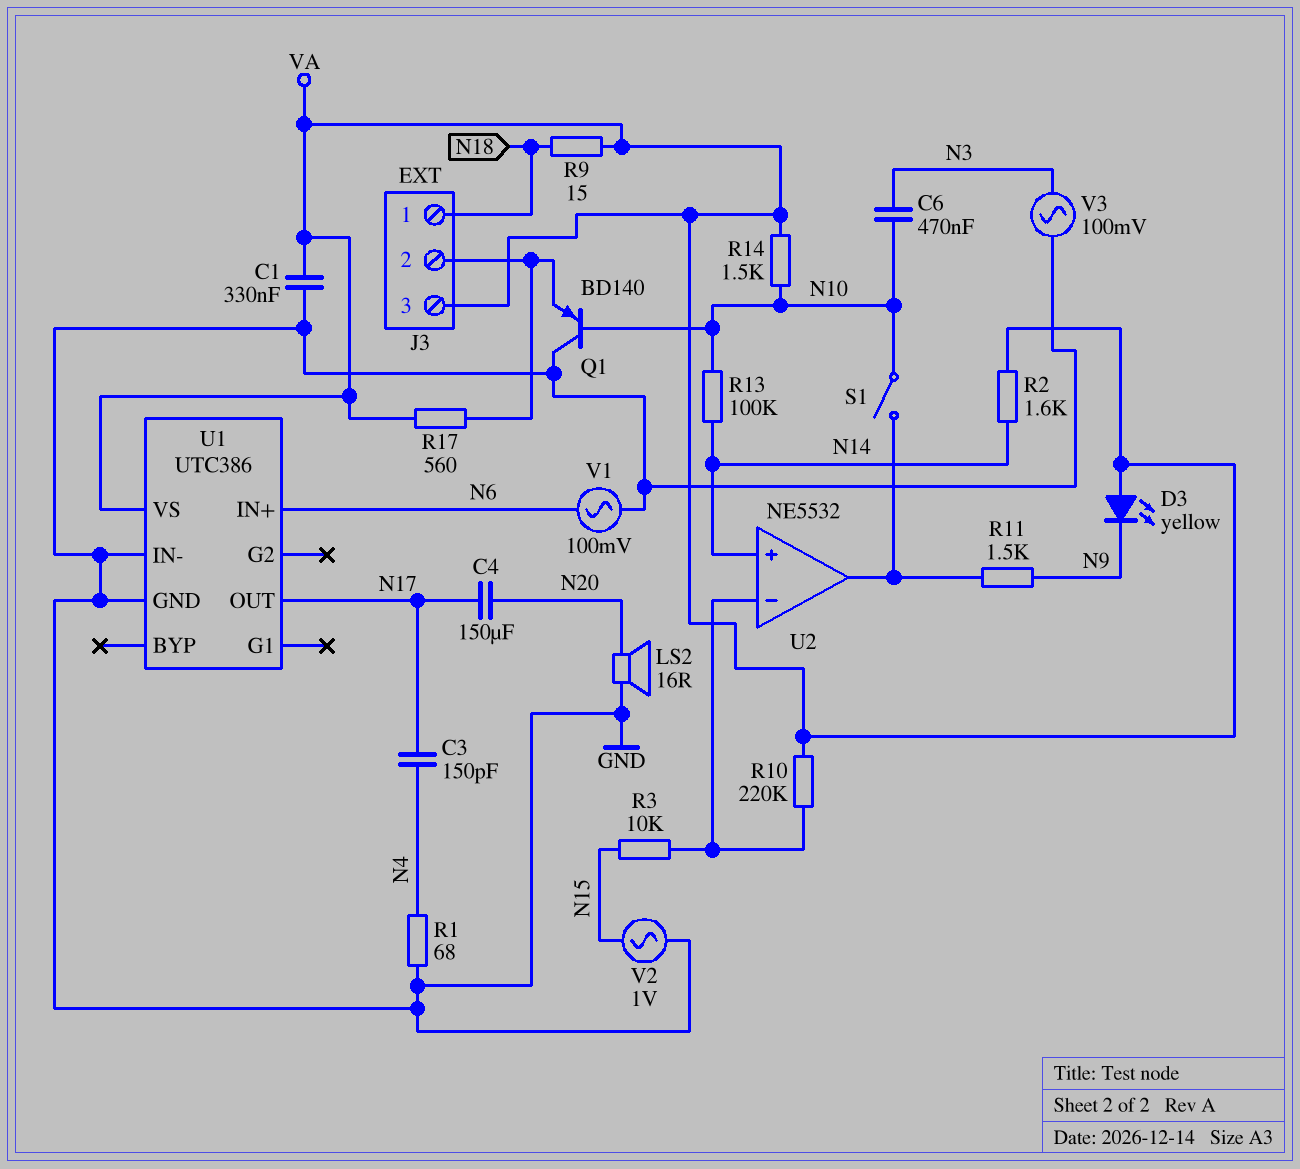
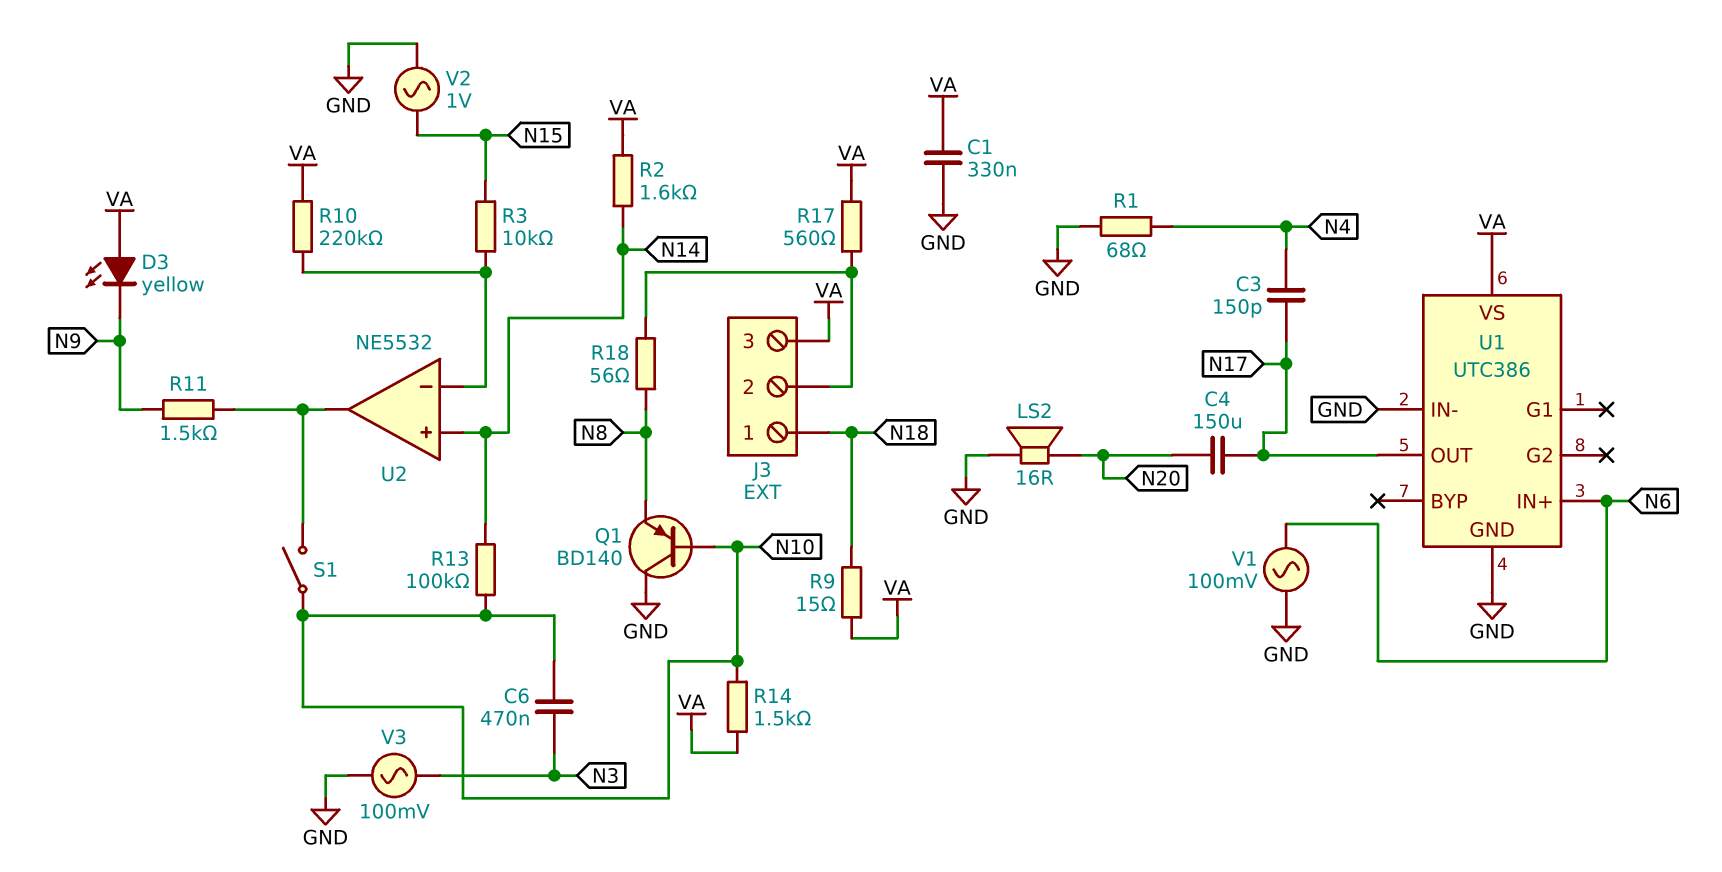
Q1: PNP BD140 (B N10, C GND, E J3/2) -> PNP BD140 (B N10, C GND, E N8)
R18: none -> 56 (J3/2, N8)

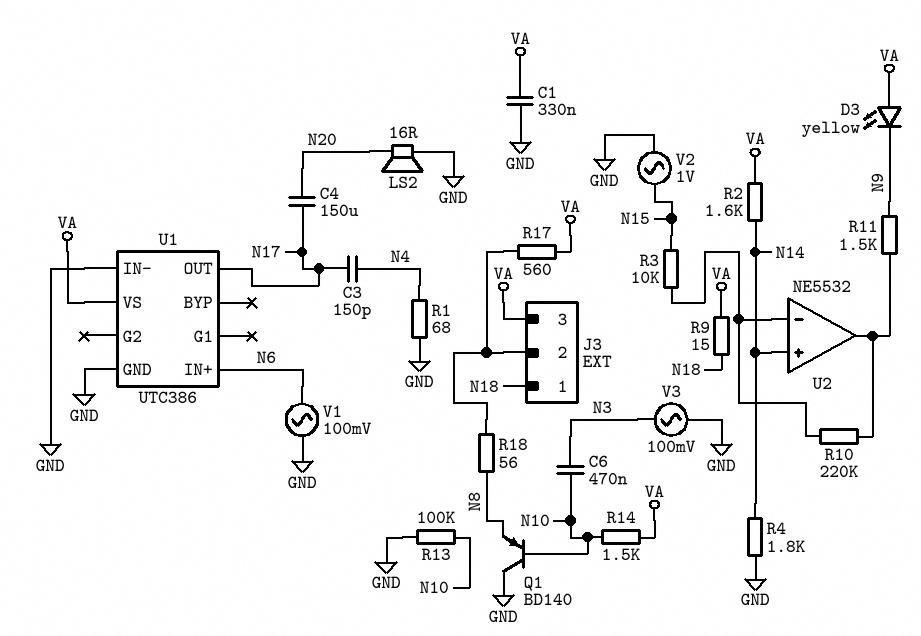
R4: none -> 1.8k (GND, N14)
R10: 220k (U2/in-, VA) -> 220k (U2/in-, U2/out)
R13: 100k (N10, N14) -> 100k (GND, N10)
S1: switch (N10, U2/out) -> none

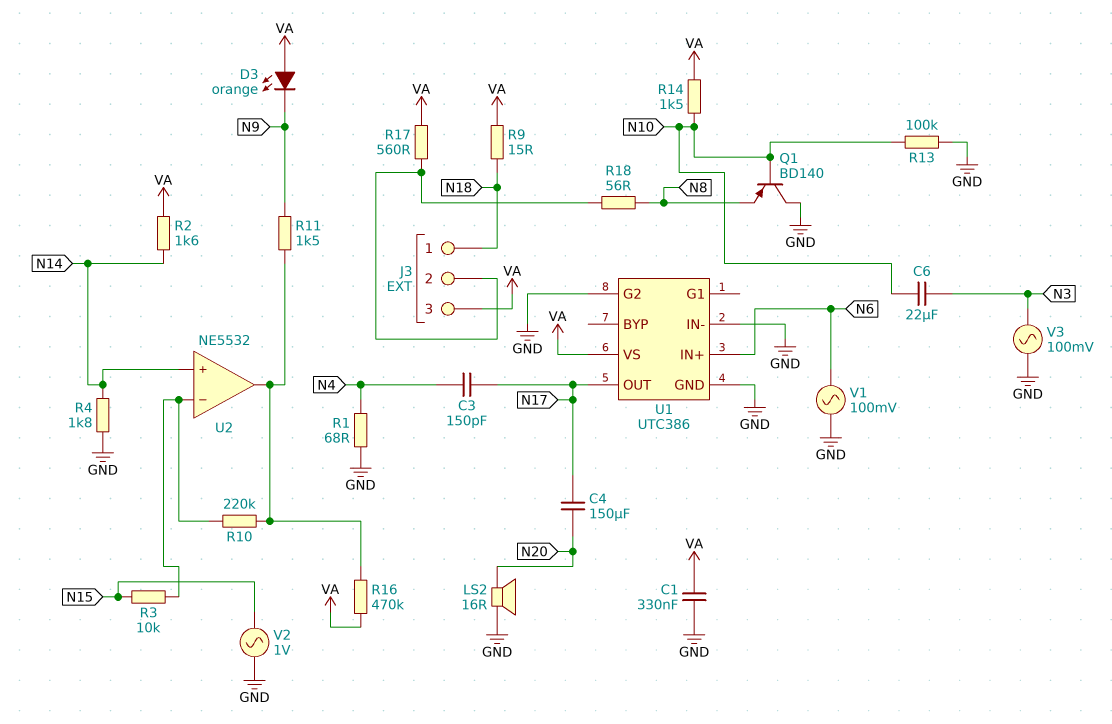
C6: 470nF (N3, N10) -> 22uF (N3, N10)
D3: LED yellow (A VA, K N9) -> LED orange (A VA, K N9)
R16: none -> 470k (U2/out, VA)
U1 pin G2: none -> GND

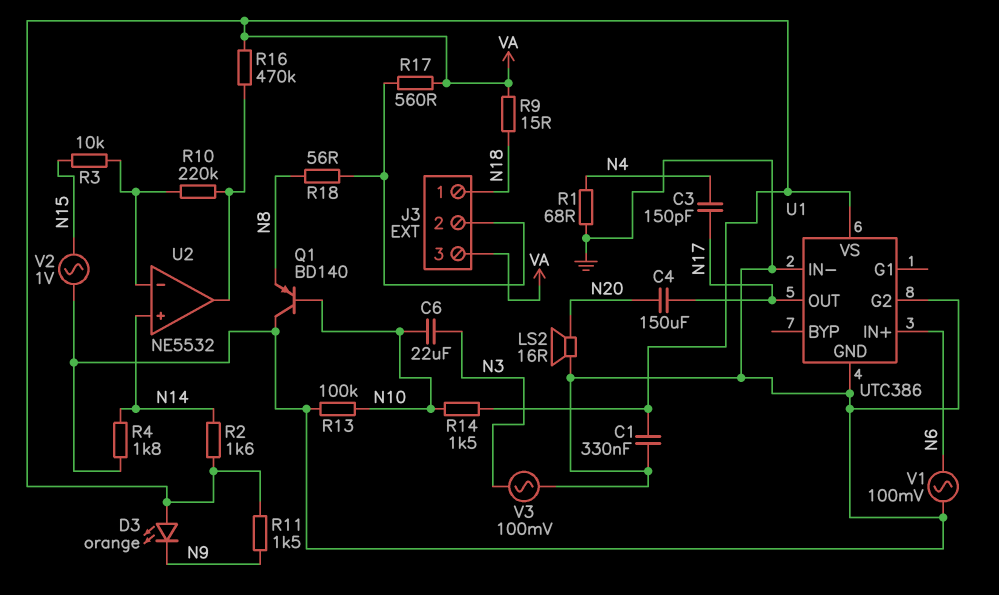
R11: 1.5k (N9, U2/out) -> 1.5k (N9, VA)

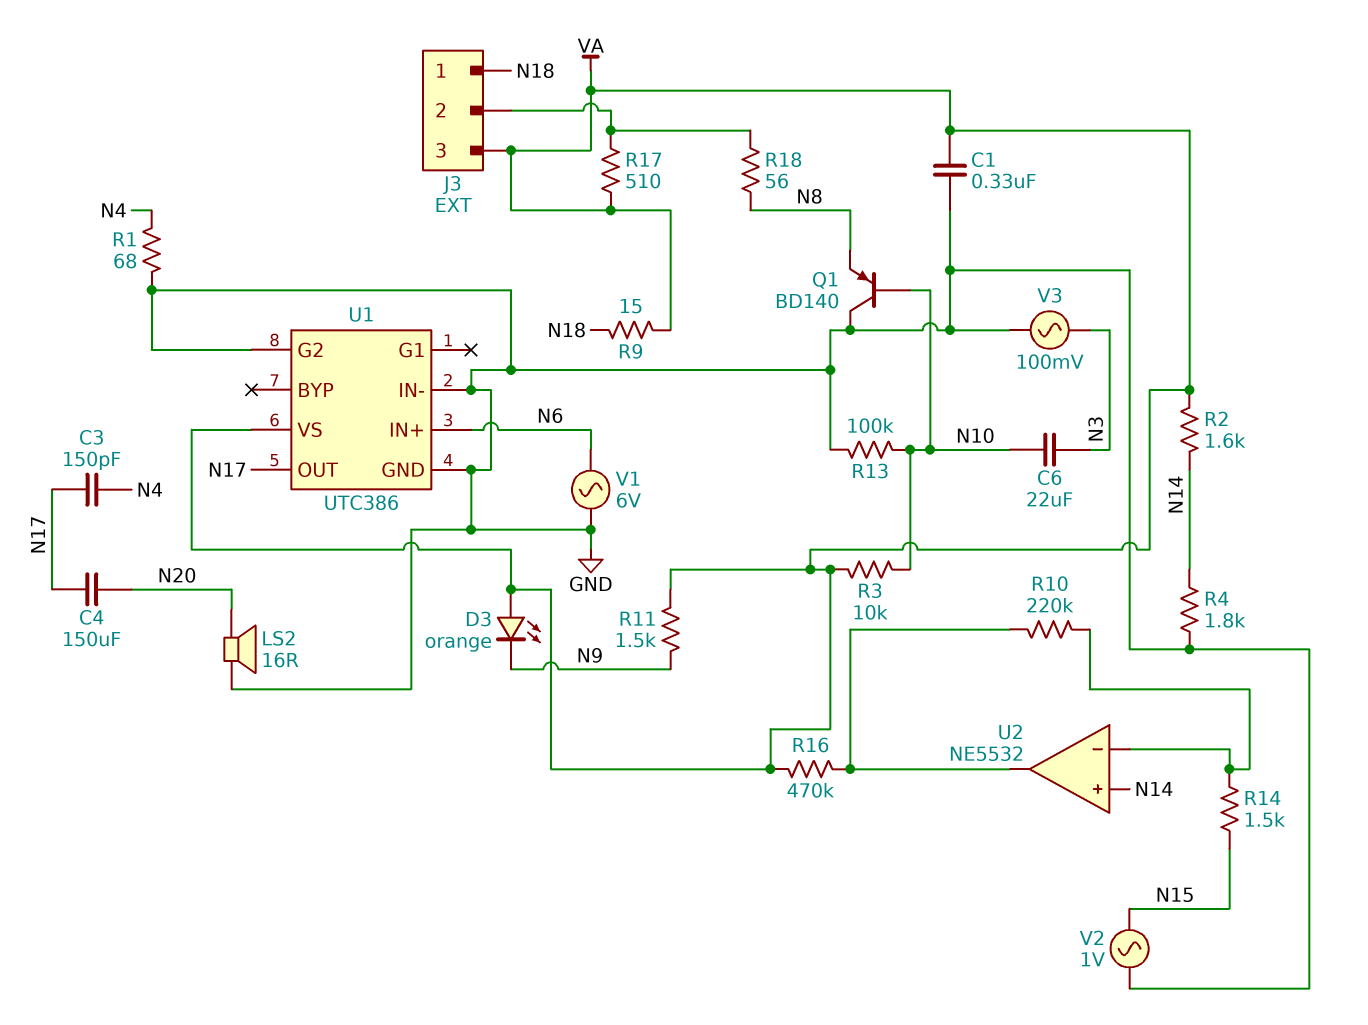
R3: 10k (N15, U2/in-) -> 10k (N10, VA)
R14: 1.5k (N10, VA) -> 1.5k (N15, U2/in-)
R17: 560 (J3/2, VA) -> 510 (J3/2, VA)
V1: AC 100mV (GND, N6) -> AC 6V (GND, N6)

